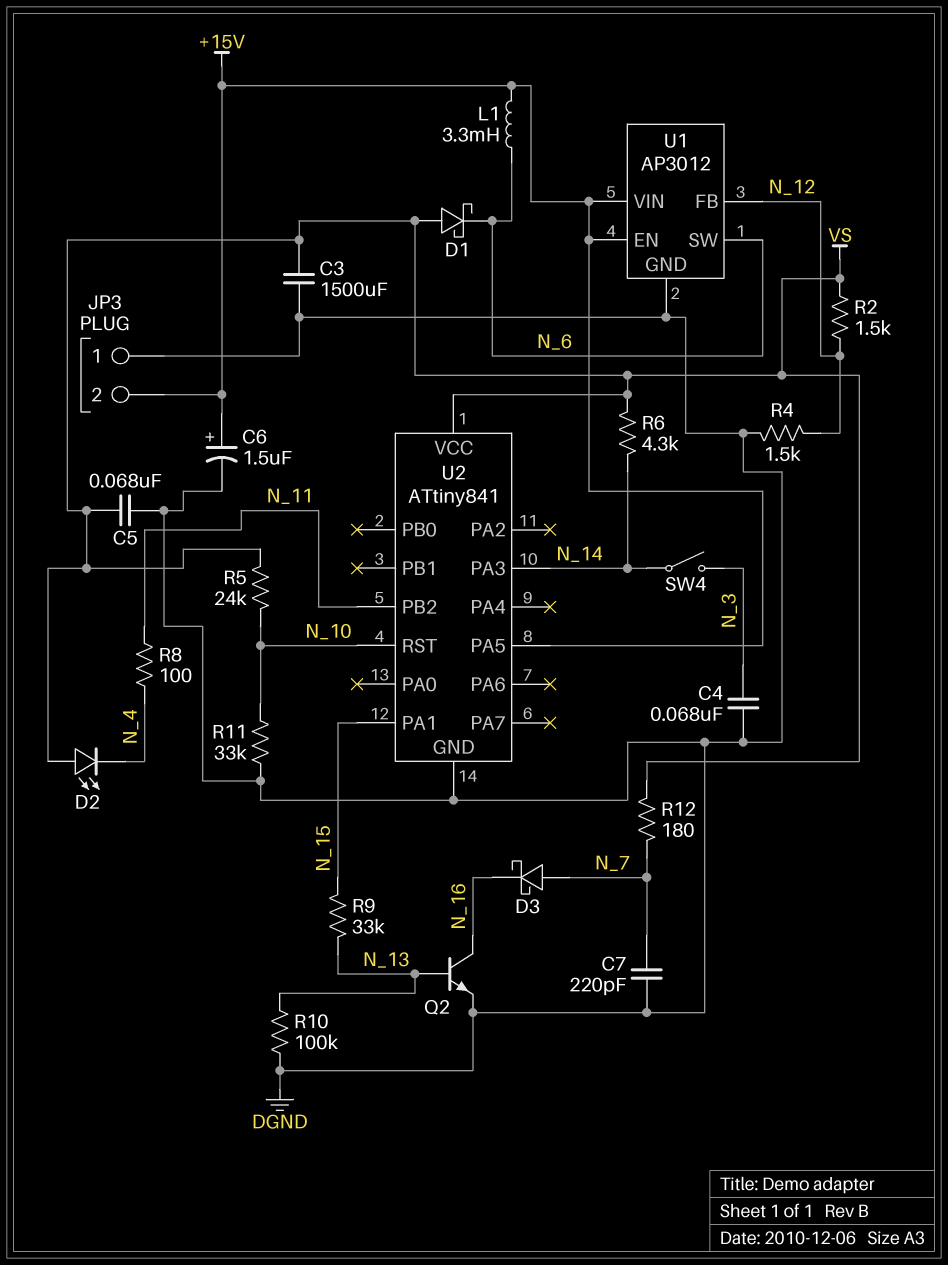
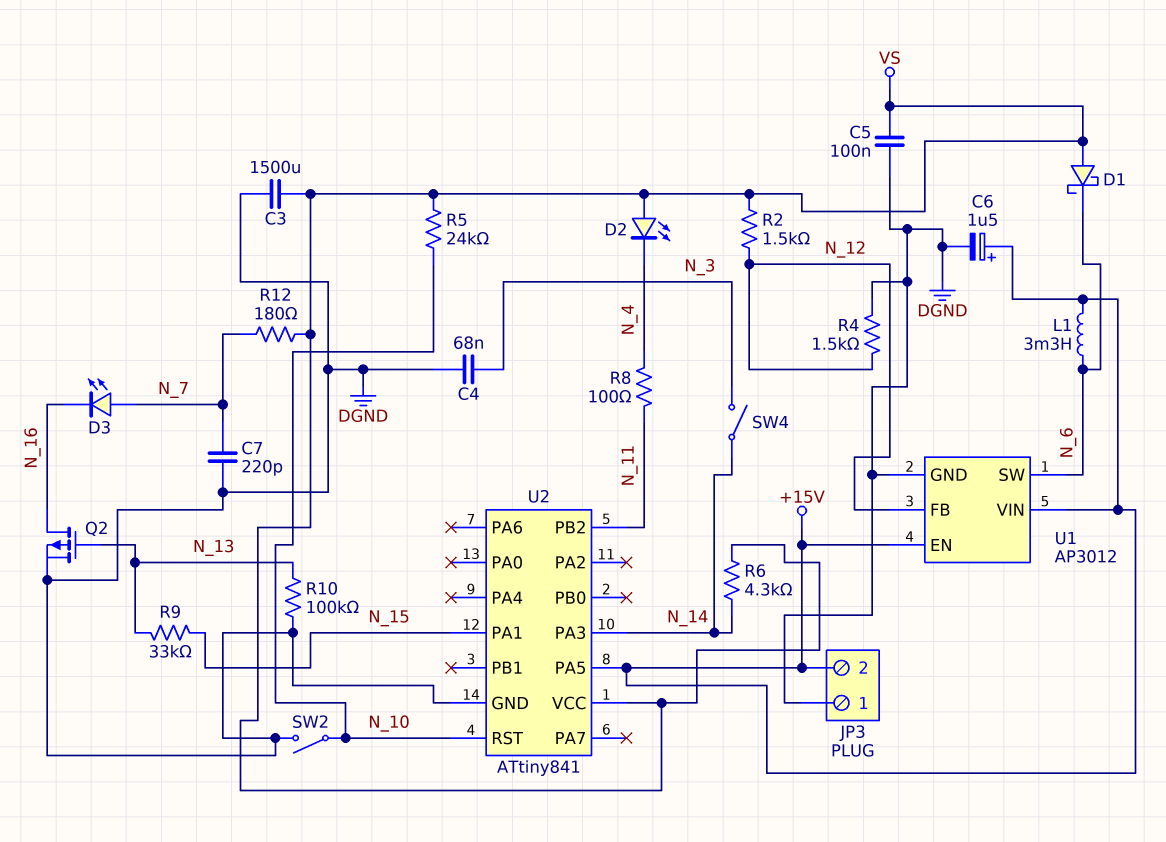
C5: 68nF (DGND, VS) -> 100nF (DGND, VS)
D3: schottky (A N_7, K N_16) -> LED (A N_7, K N_16)
Q2: NPN (B N_13, C N_16, E DGND) -> PMOS (G N_13, D N_16, S DGND)
R11: 33k (DGND, N_10) -> none
SW2: none -> switch (DGND, N_10)

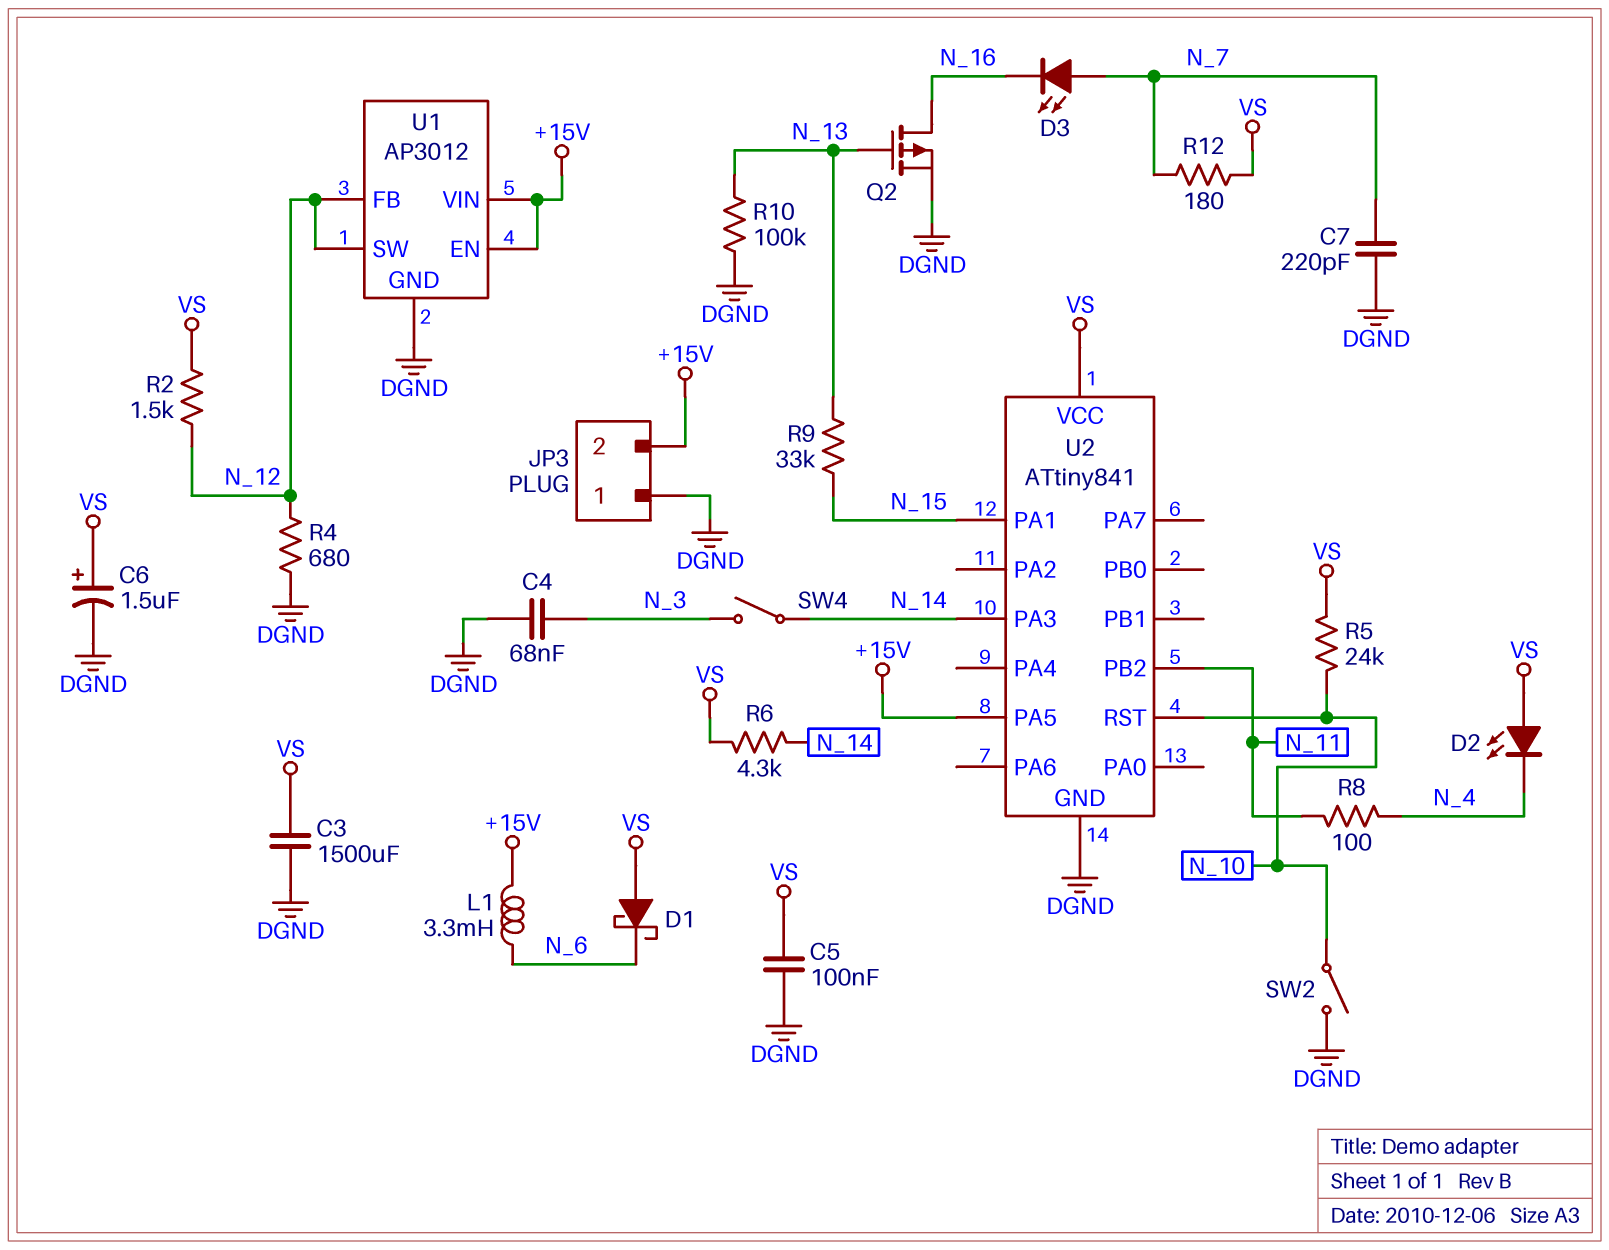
C6: 1.5uF (plus +15V, minus DGND) -> 1.5uF (plus VS, minus DGND)
R4: 1.5k (DGND, N_12) -> 680 (DGND, N_12)
U1 pin SW: N_6 -> N_12

